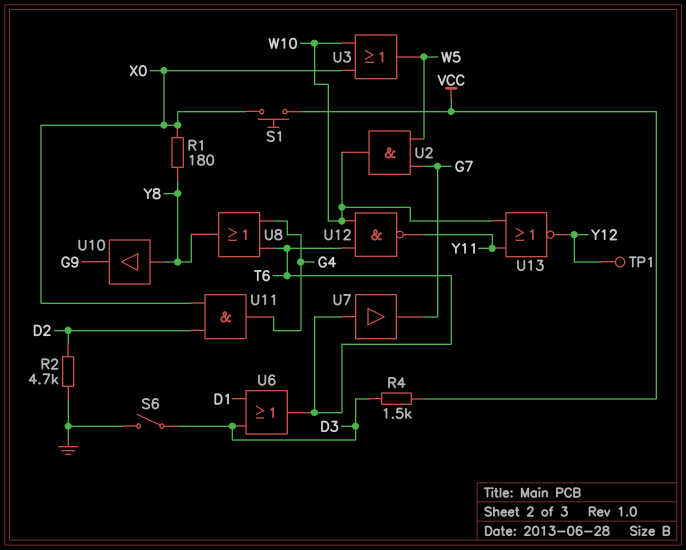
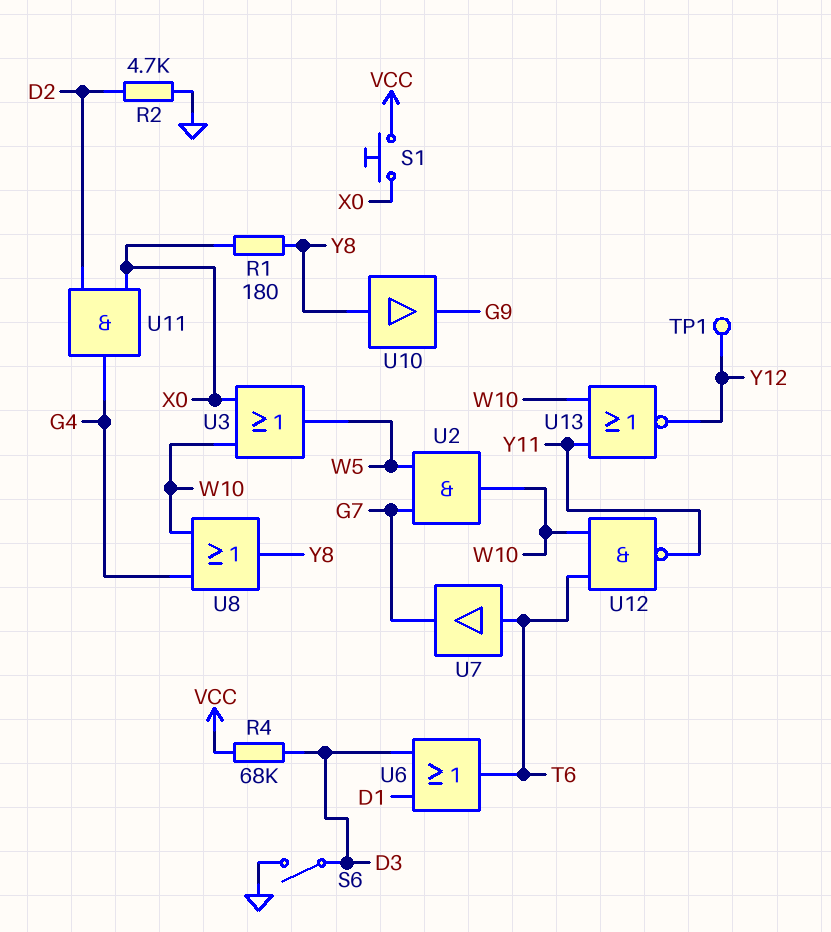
R4: 1.5k (D3, VCC) -> 68k (D3, VCC)
U8: OR (in G4, in T6, out Y8) -> OR (in G4, in W10, out Y8)

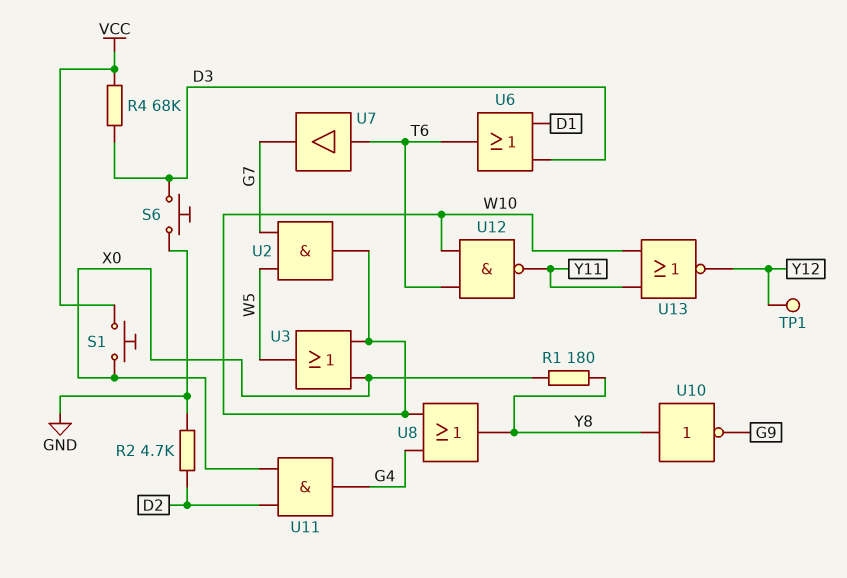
S6: switch (D3, GND) -> button (D3, GND)
U10: buffer (in Y8, out G9) -> NOT (in Y8, out G9)

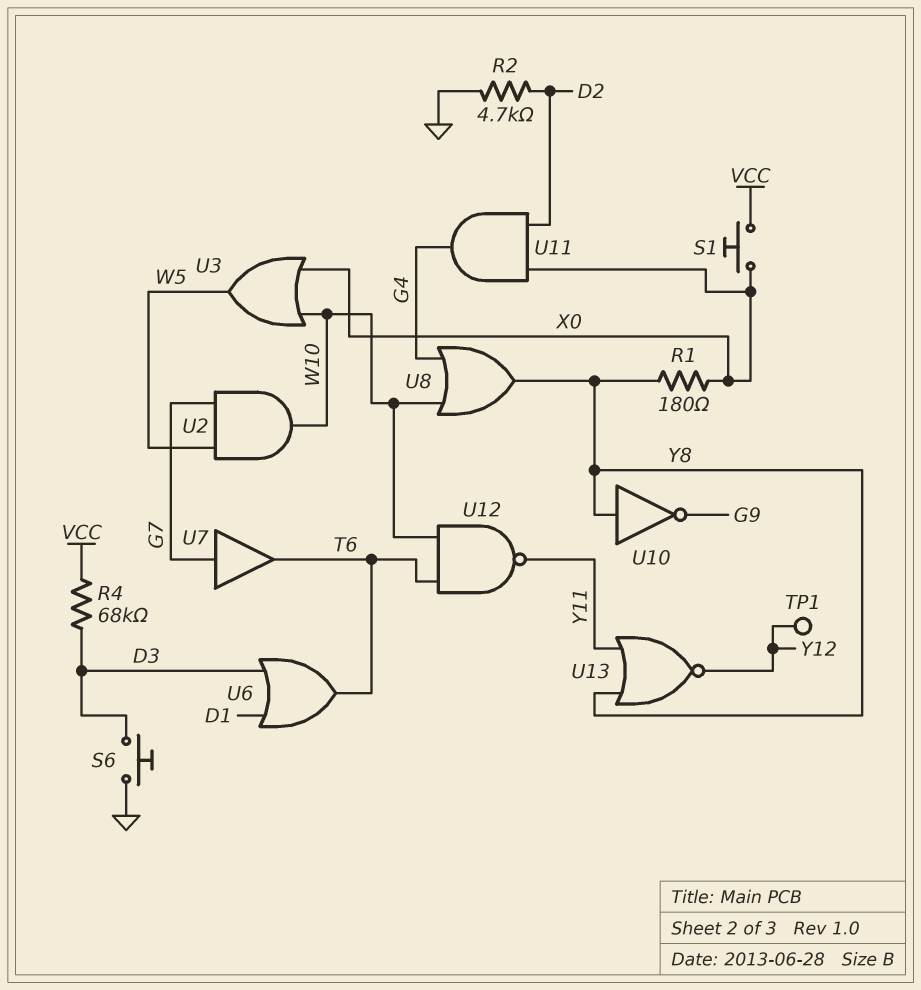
U7: buffer (in T6, out G7) -> buffer (in G7, out T6)
U13: NOR (in W10, in Y11, out Y12) -> NOR (in Y8, in Y11, out Y12)

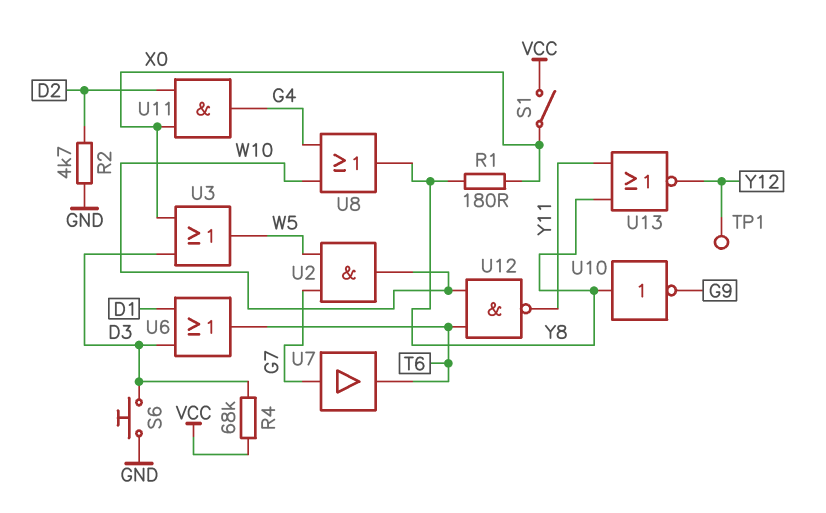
S1: button (VCC, X0) -> switch (VCC, X0)
U3: OR (in W10, in X0, out W5) -> OR (in D3, in X0, out W5)

